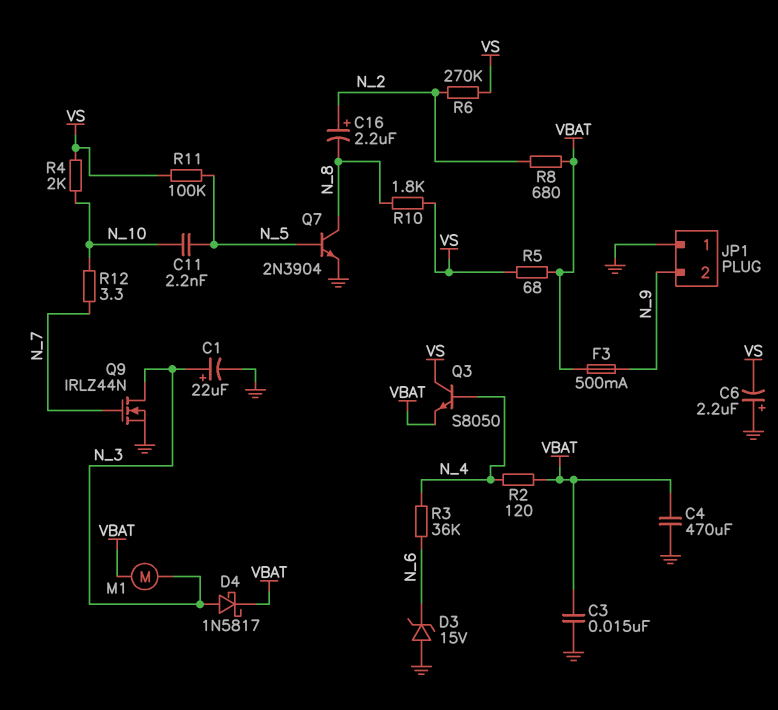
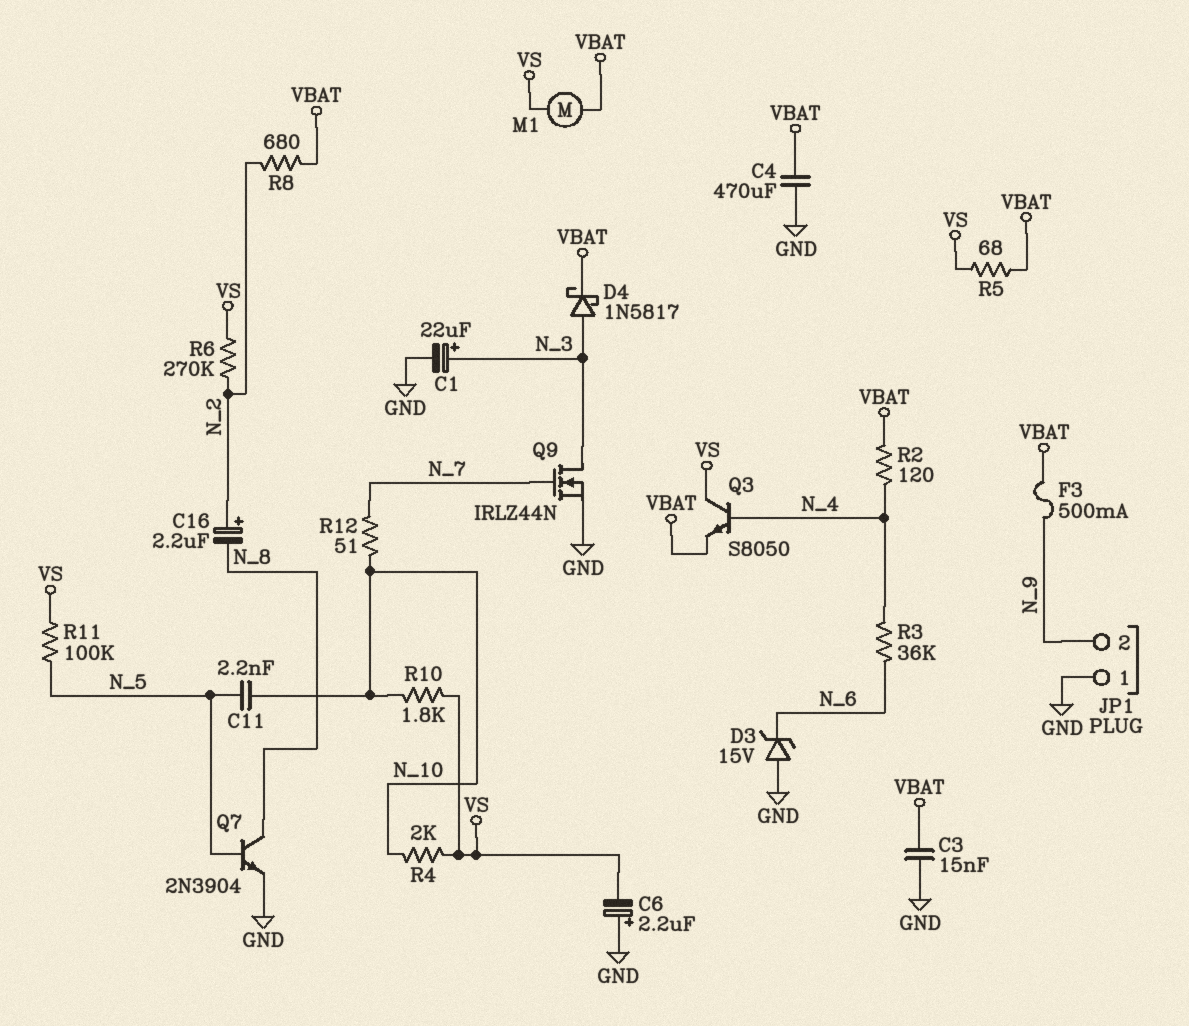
M1: motor (N_3, VBAT) -> motor (VBAT, VS)
R10: 1.8k (N_8, VS) -> 1.8k (N_10, VS)
R12: 3.3 (N_7, N_10) -> 51 (N_7, N_10)

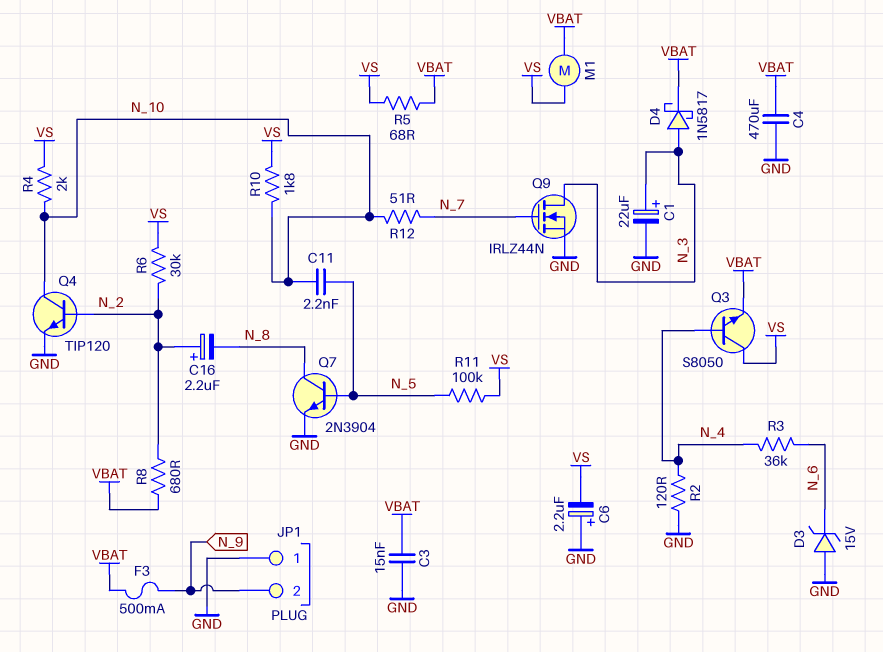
Q4: none -> NPN TIP120 (B N_2, C N_10, E GND)
R2: 120 (N_4, VBAT) -> 120 (GND, N_4)
R6: 270k (N_2, VS) -> 30k (N_2, VS)

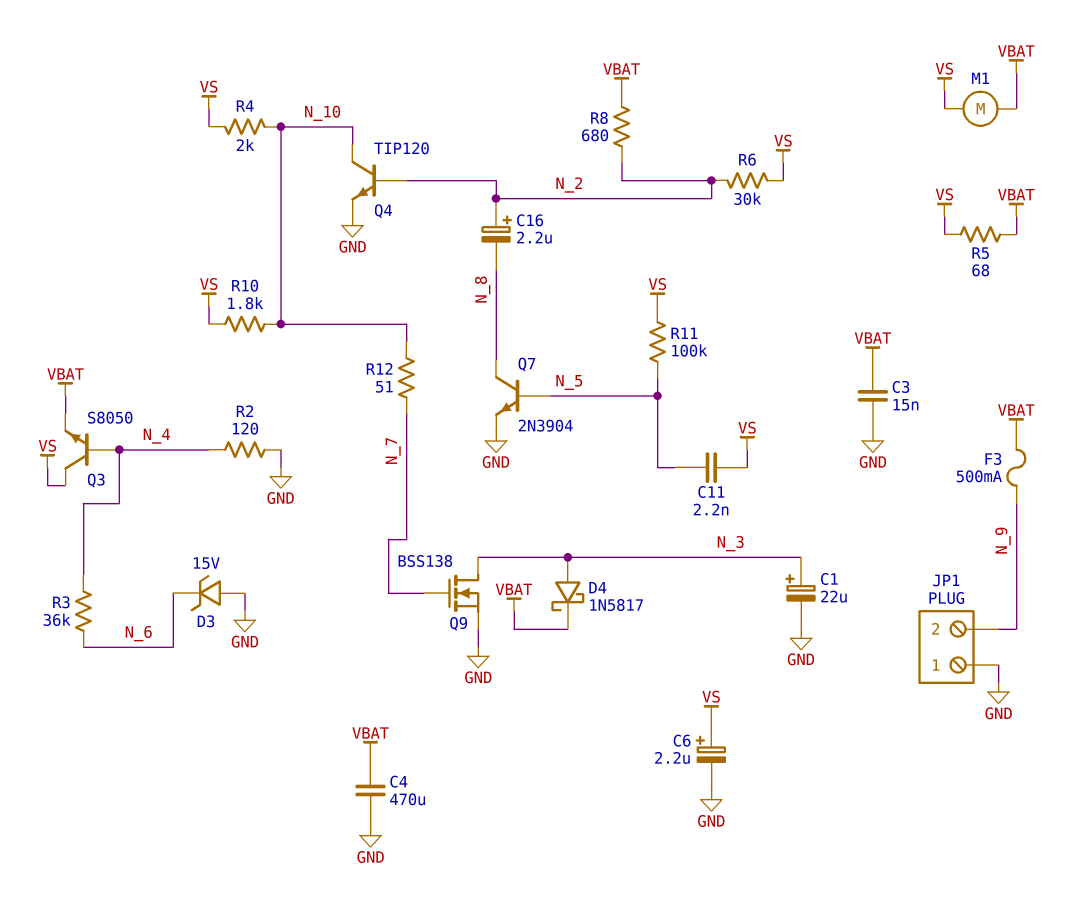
C6: 2.2uF (plus GND, minus VS) -> 2.2uF (plus VS, minus GND)
C11: 2.2nF (N_5, N_10) -> 2.2nF (N_5, VS)
Q9: NMOS IRLZ44N (G N_7, D N_3, S GND) -> NMOS BSS138 (G N_7, D N_3, S GND)

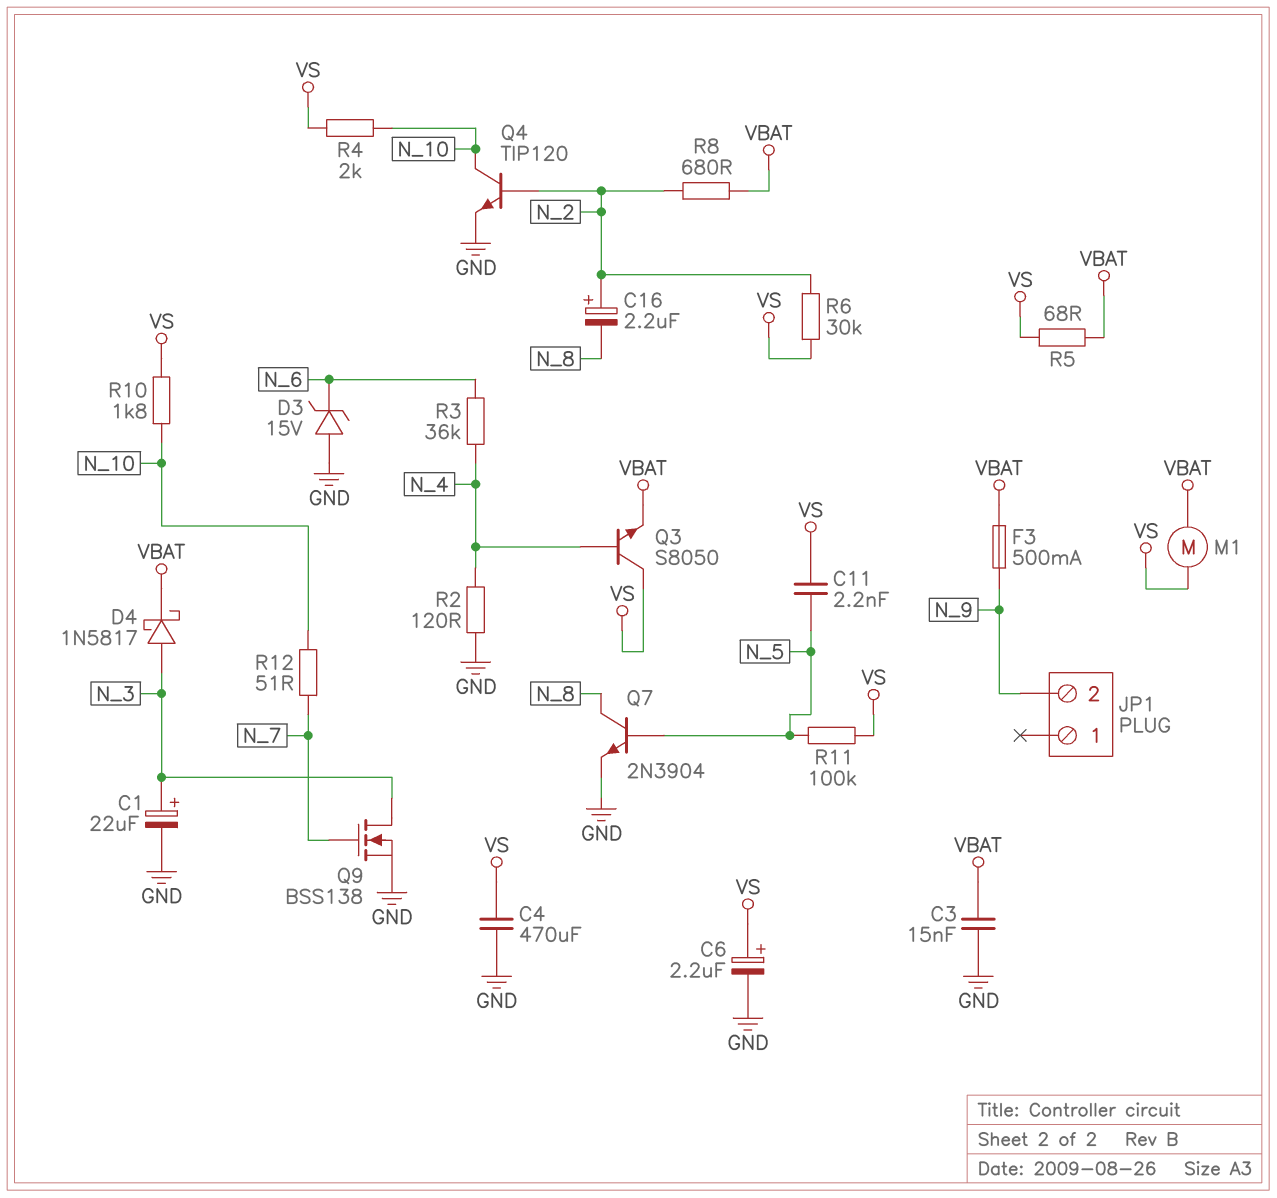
C4: 470uF (GND, VBAT) -> 470uF (GND, VS)
JP1 pin 1: GND -> none

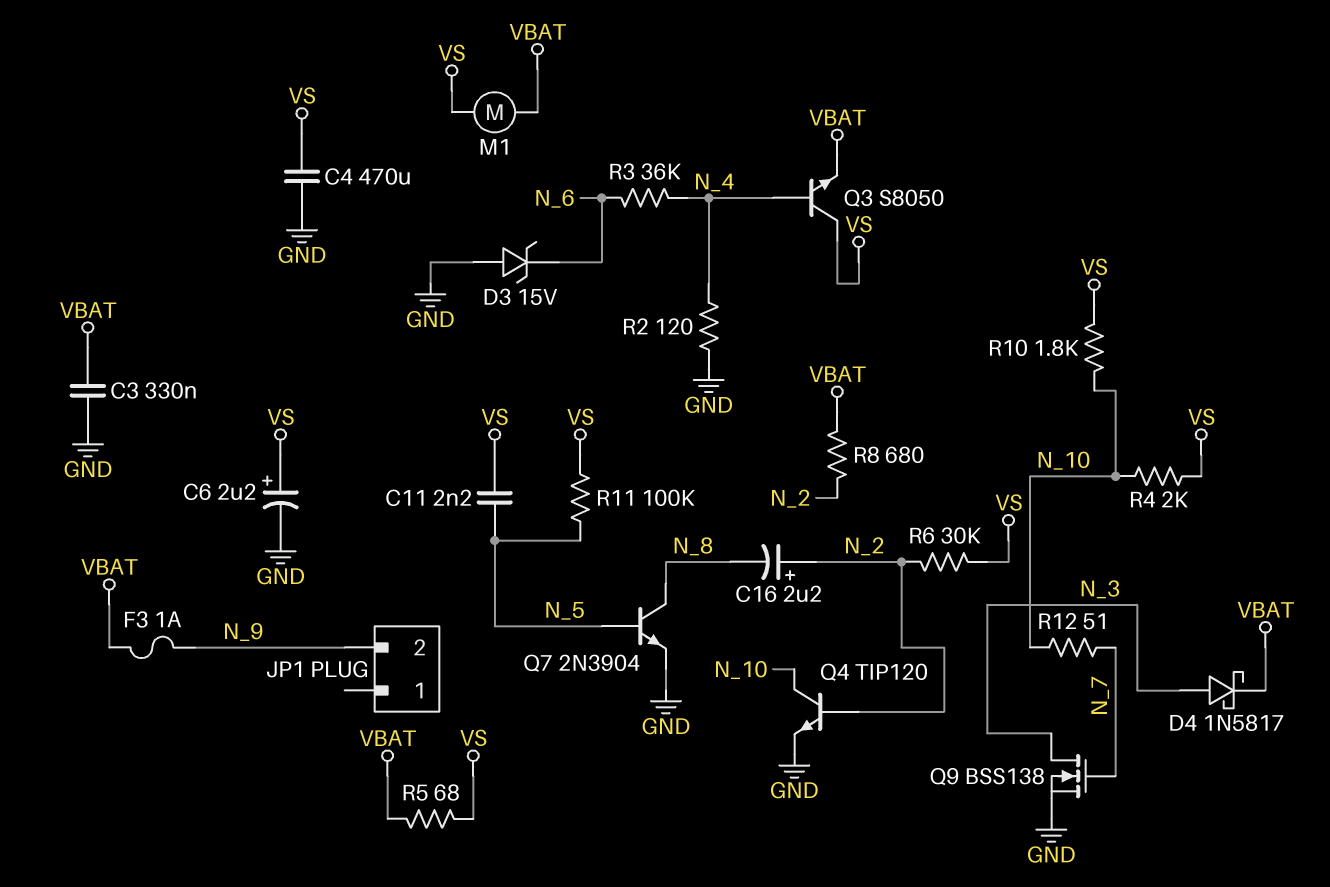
C1: 22uF (plus N_3, minus GND) -> none
C3: 15nF (GND, VBAT) -> 330nF (GND, VBAT)
F3: 500mA (N_9, VBAT) -> 1A (N_9, VBAT)

